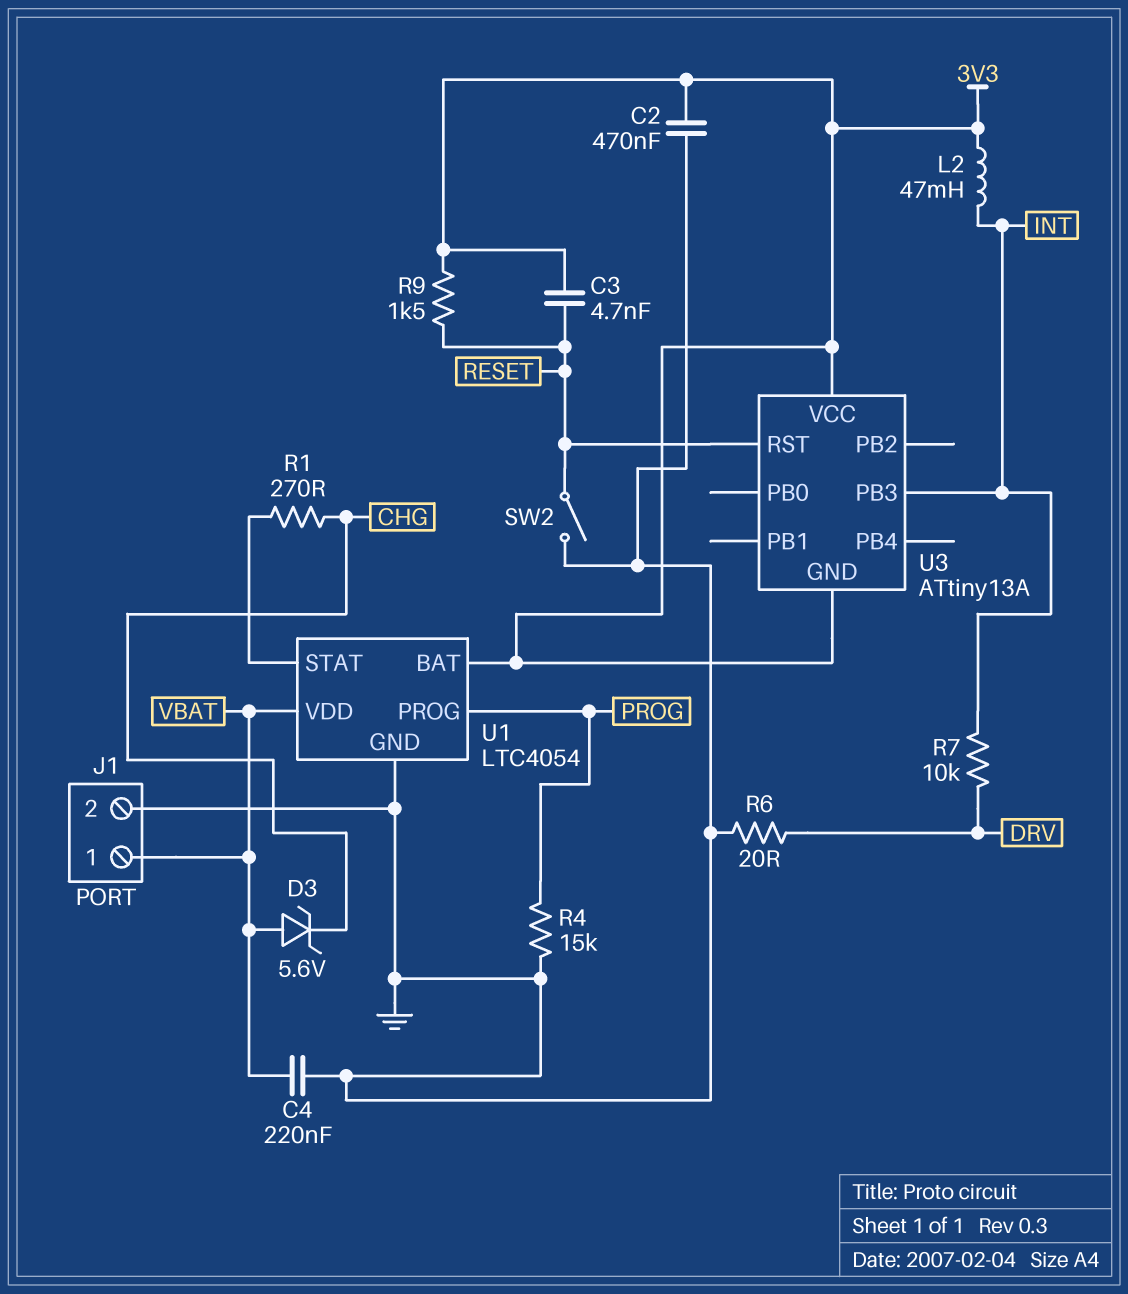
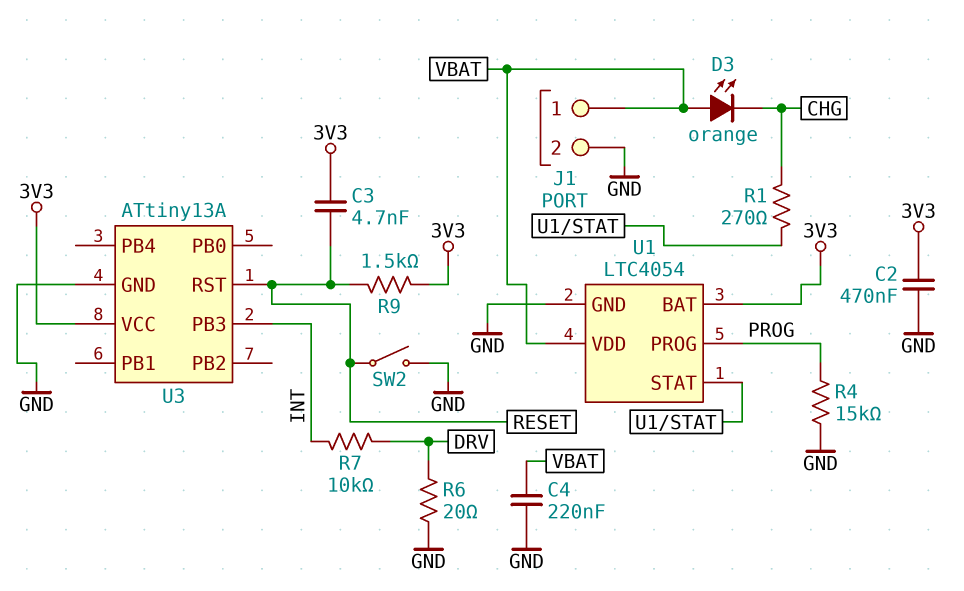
D3: zener 5.6V (A VBAT, K CHG) -> LED orange (A VBAT, K CHG)
L2: 47mH (3V3, INT) -> none
U3 pin GND: 3V3 -> GND

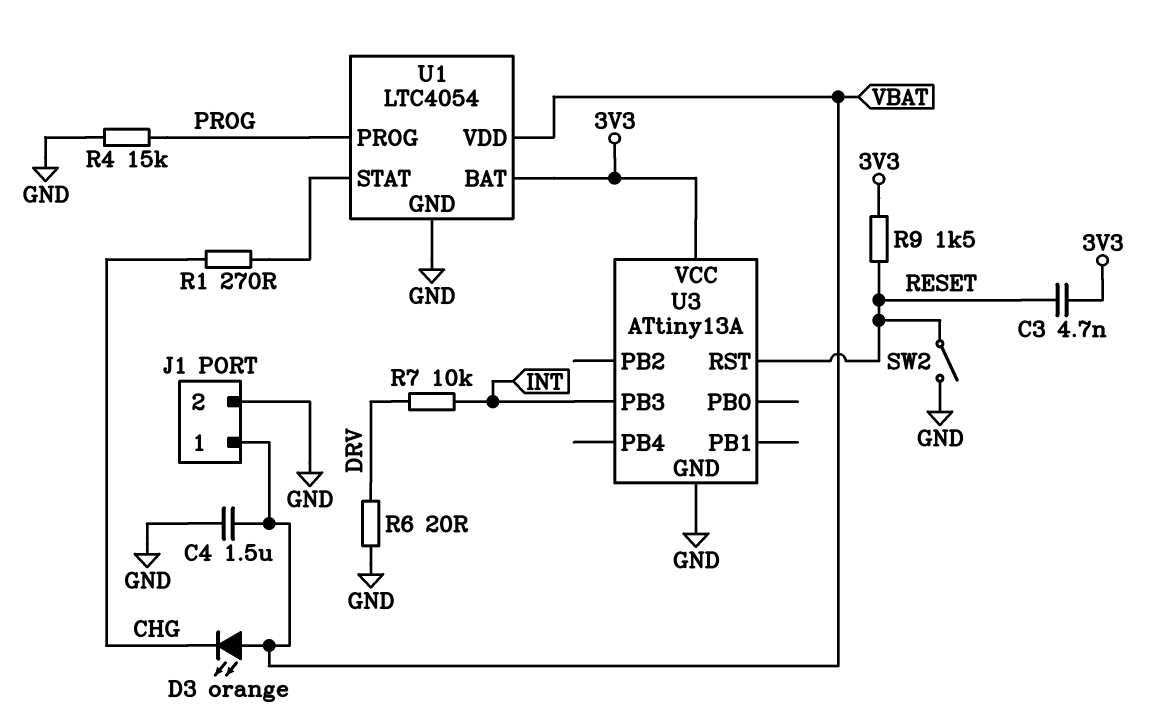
C2: 470nF (3V3, GND) -> none
C4: 220nF (GND, VBAT) -> 1.5uF (GND, VBAT)

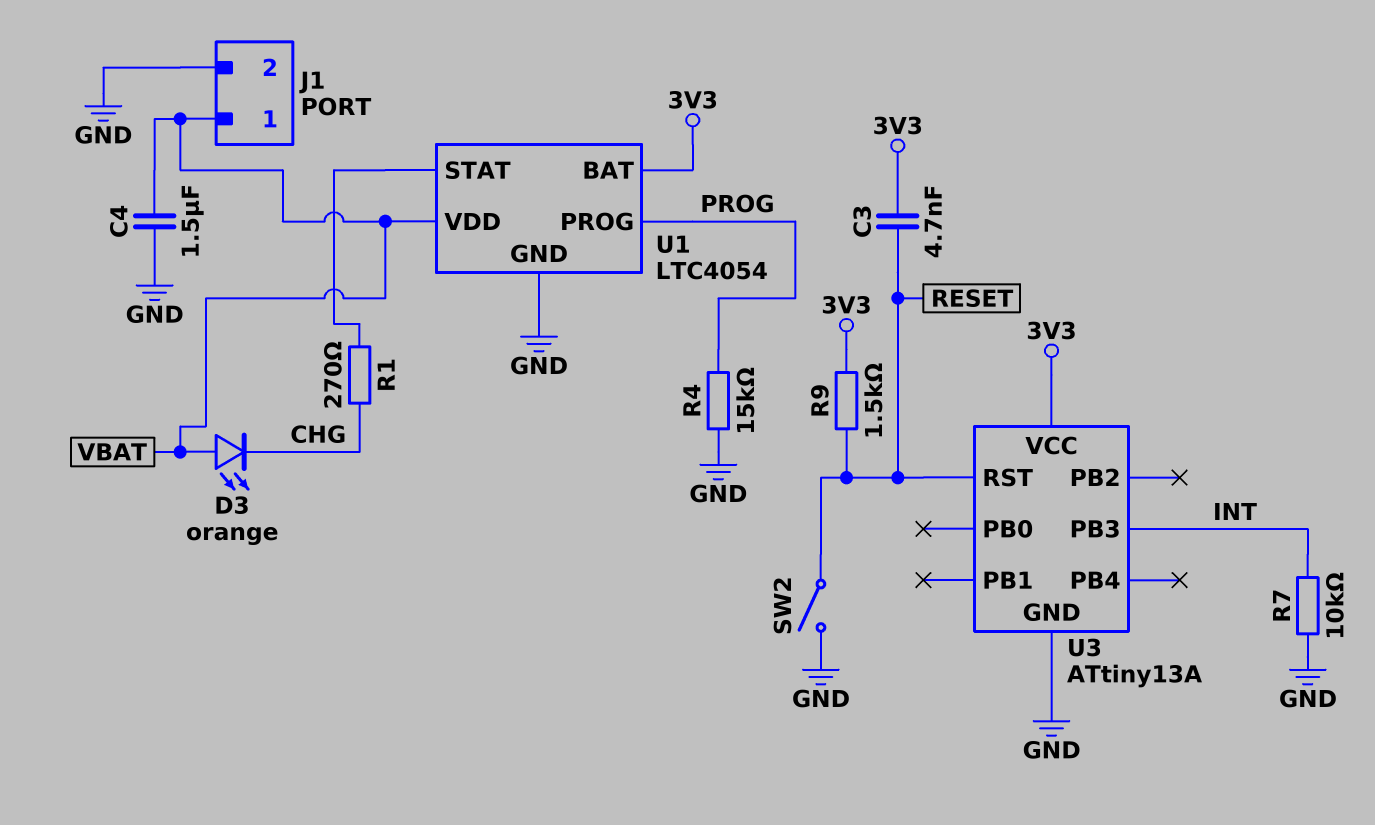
R6: 20 (DRV, GND) -> none
R7: 10k (DRV, INT) -> 10k (GND, INT)

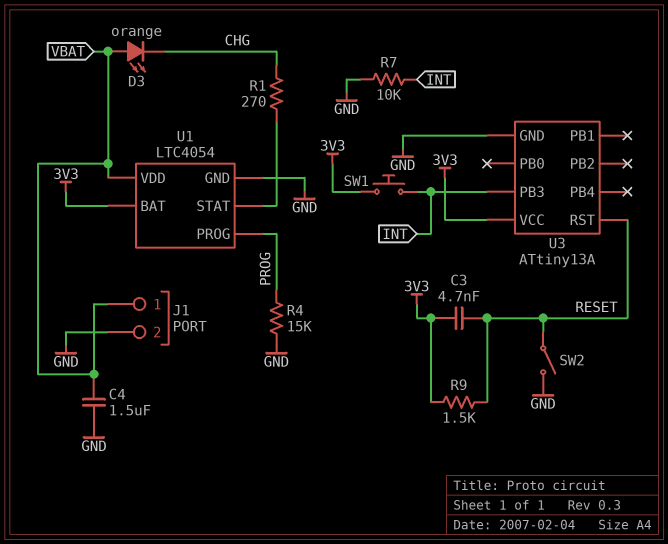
SW1: none -> button (3V3, INT)

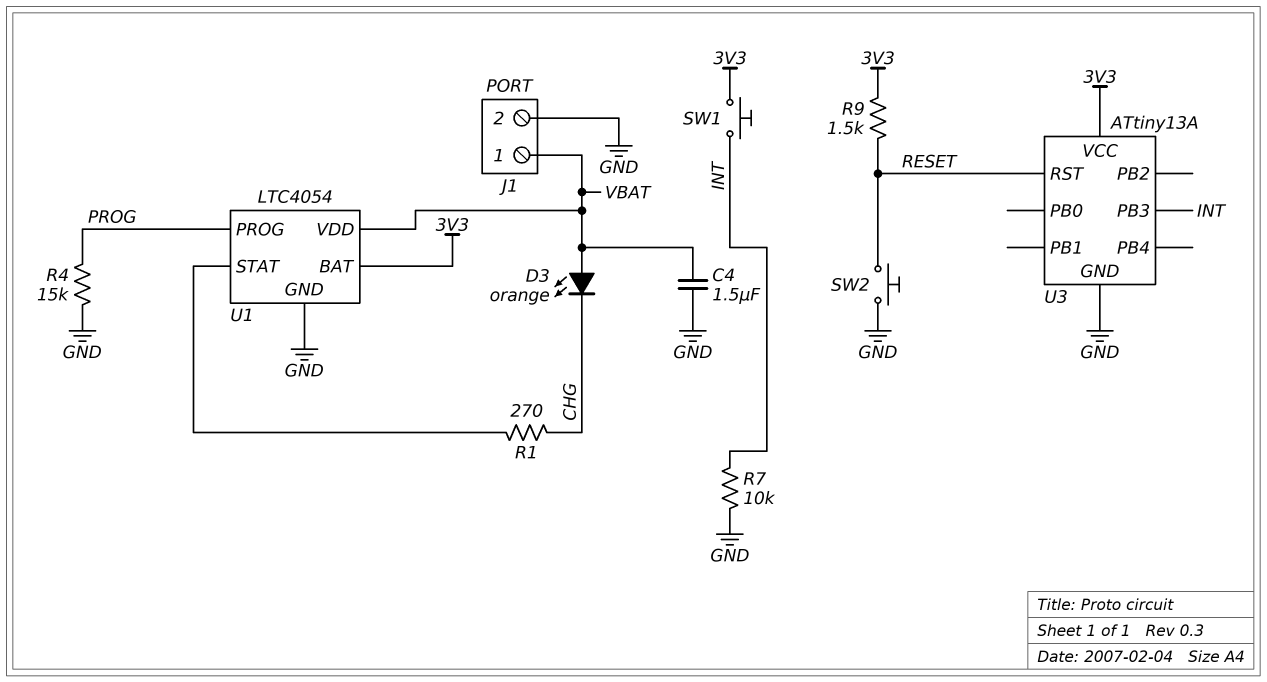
C3: 4.7nF (3V3, RESET) -> none
SW2: switch (GND, RESET) -> button (GND, RESET)

